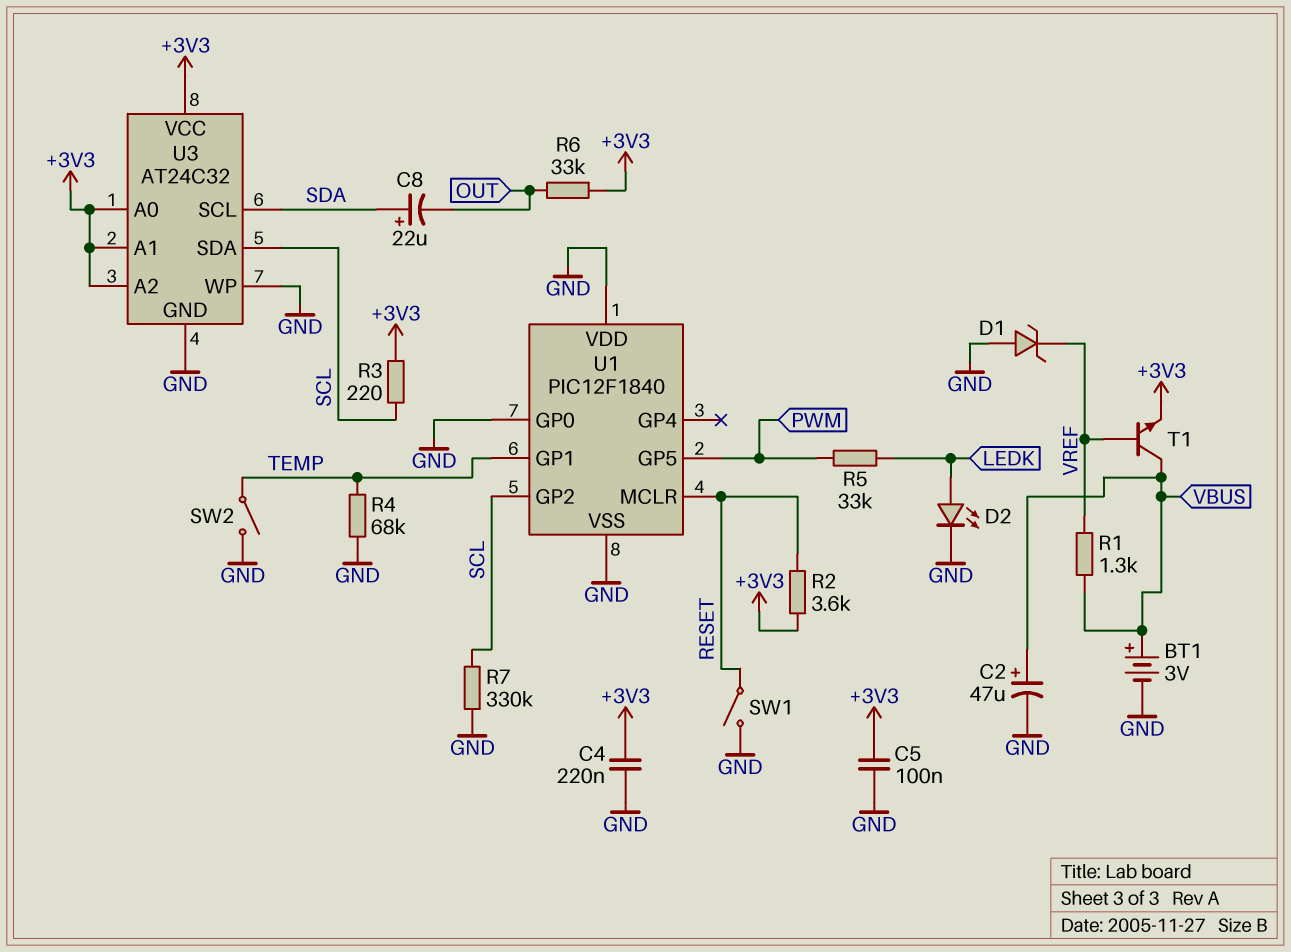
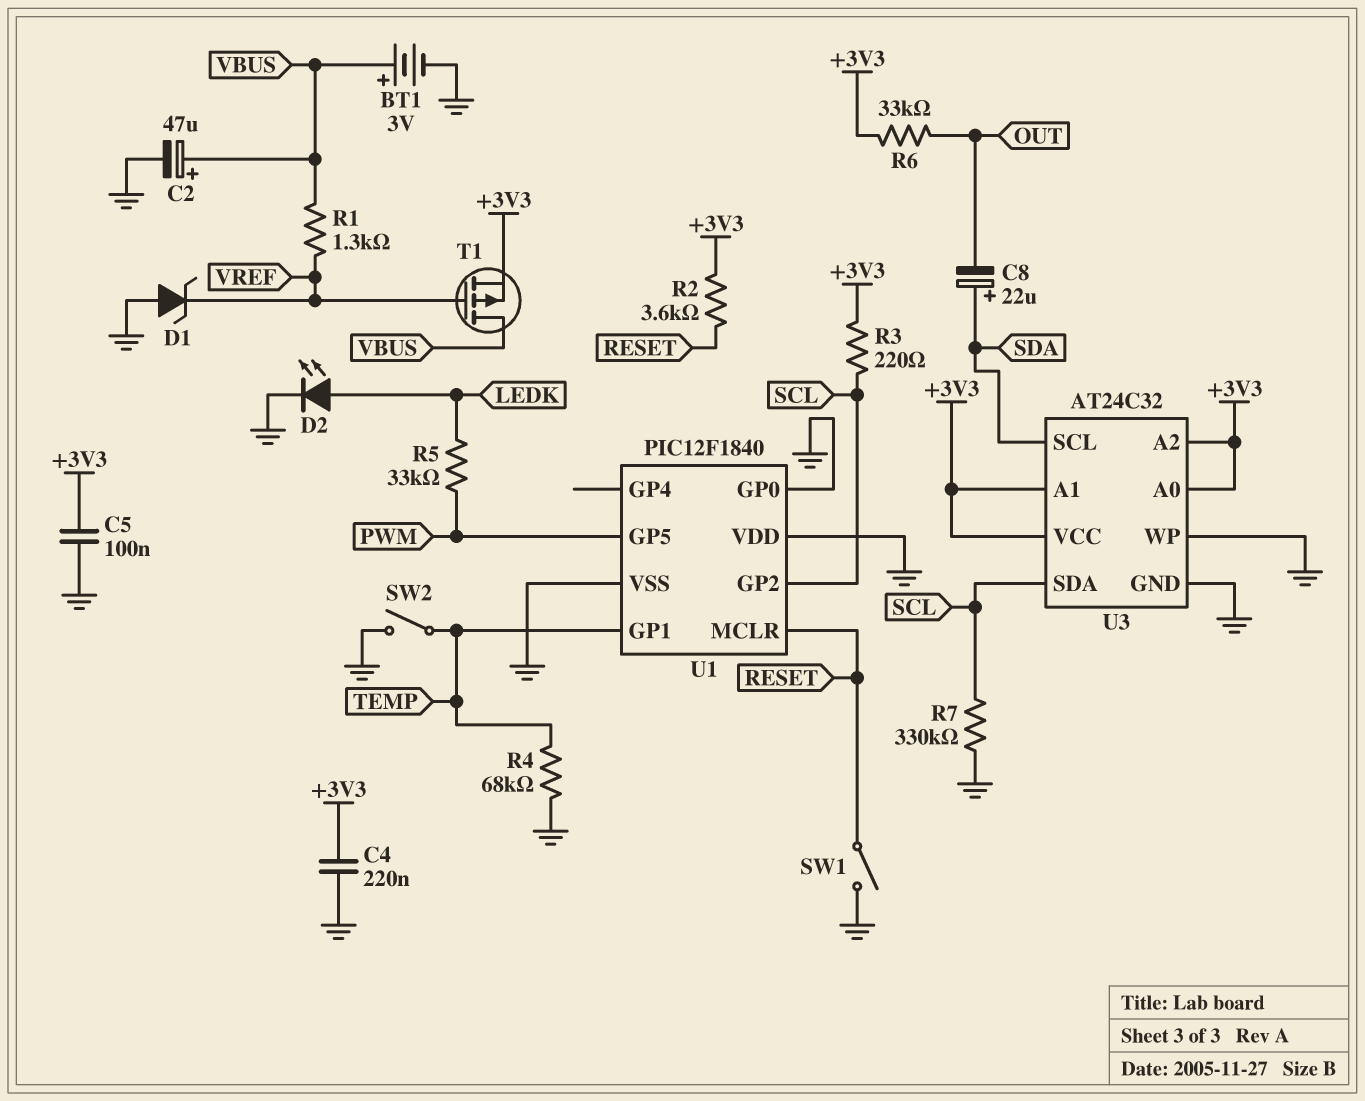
T1: NPN (B VREF, C VBUS, E +3V3) -> PMOS (G VREF, D VBUS, S +3V3)

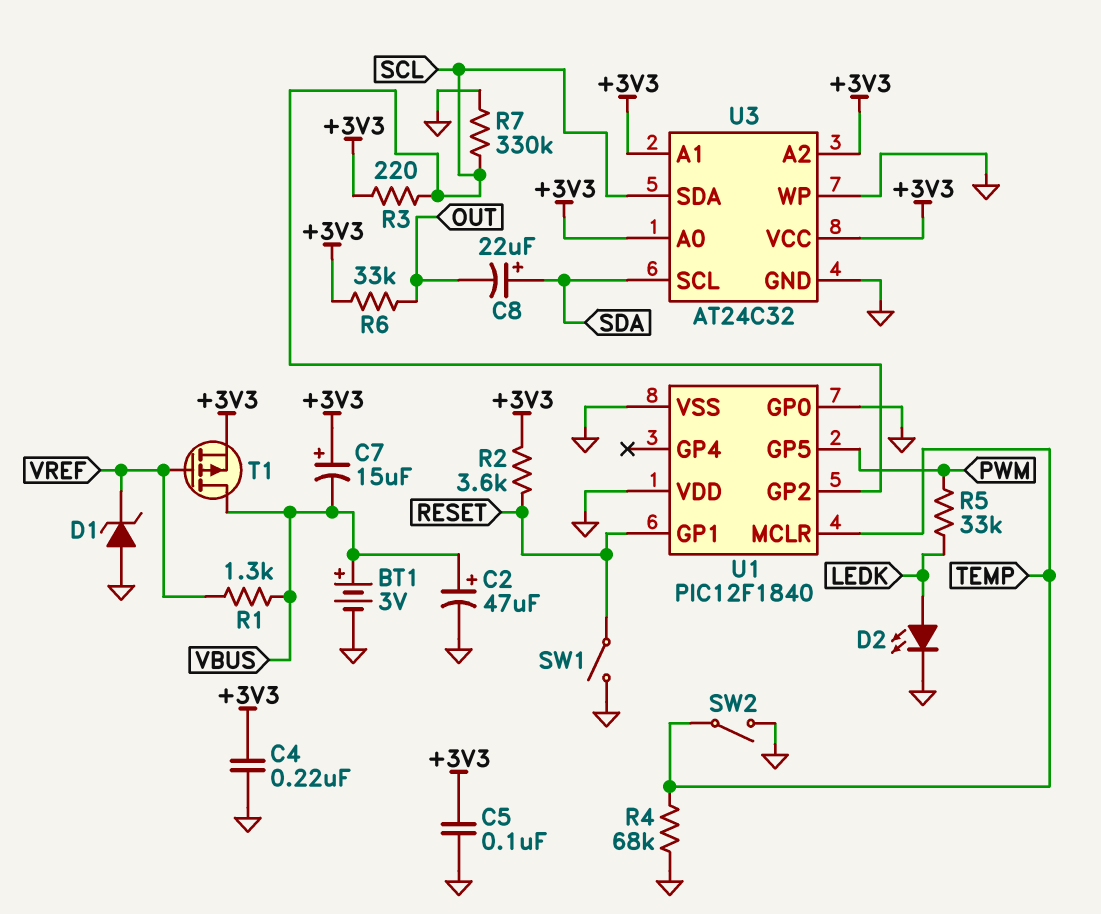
C7: none -> 15uF (plus +3V3, minus VBUS)
U1 pin GP1: TEMP -> RESET
U1 pin MCLR: RESET -> TEMP

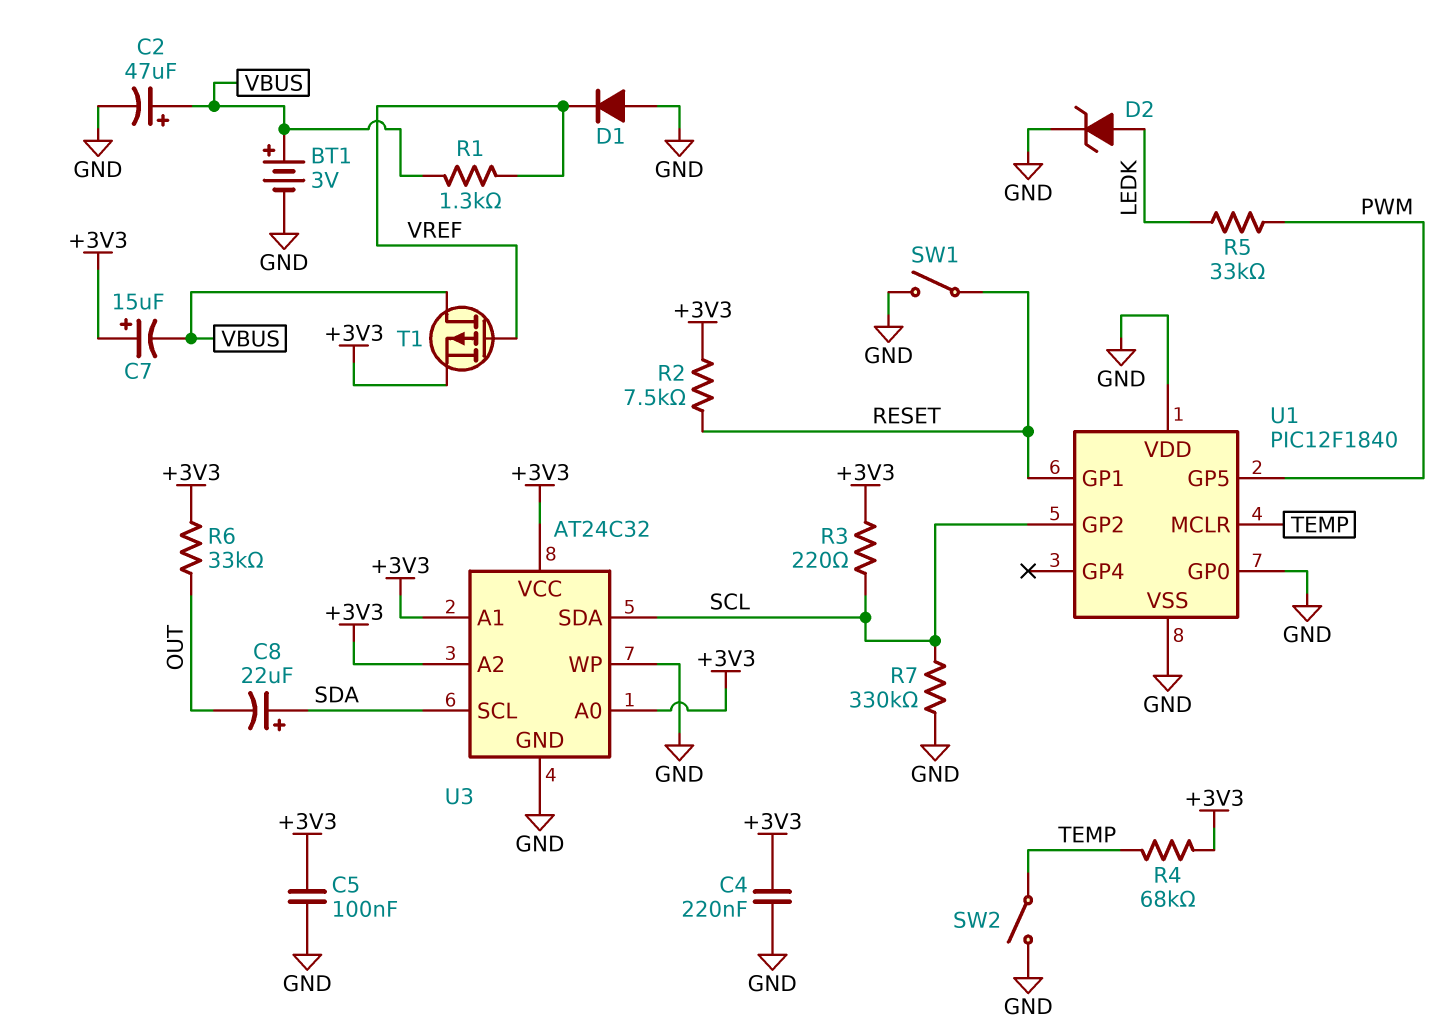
D1: zener (A GND, K VREF) -> diode (A GND, K VREF)
D2: LED (A LEDK, K GND) -> zener (A LEDK, K GND)
R2: 3.6k (+3V3, RESET) -> 7.5k (+3V3, RESET)
R4: 68k (GND, TEMP) -> 68k (+3V3, TEMP)

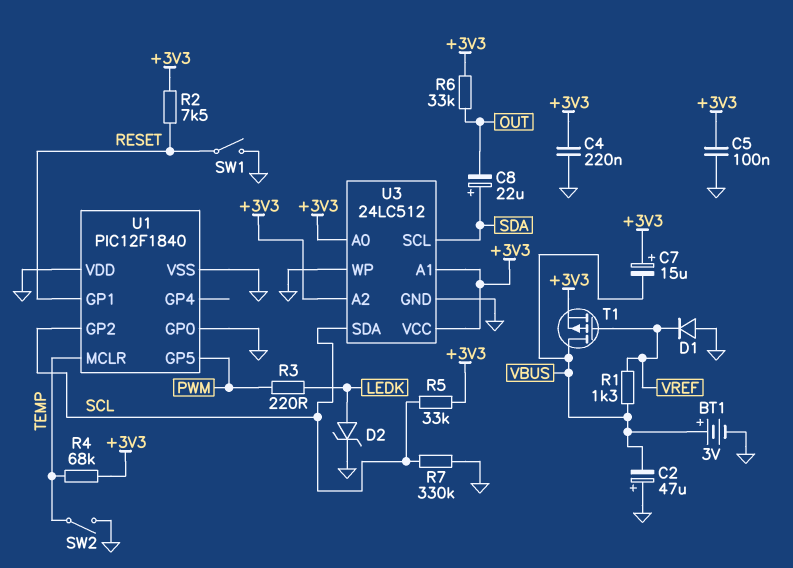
C2: 47uF (plus VBUS, minus GND) -> 47uF (plus GND, minus VBUS)
R3: 220 (+3V3, SCL) -> 220 (LEDK, PWM)
R5: 33k (LEDK, PWM) -> 33k (+3V3, SCL)
U3: AT24C32 -> 24LC512

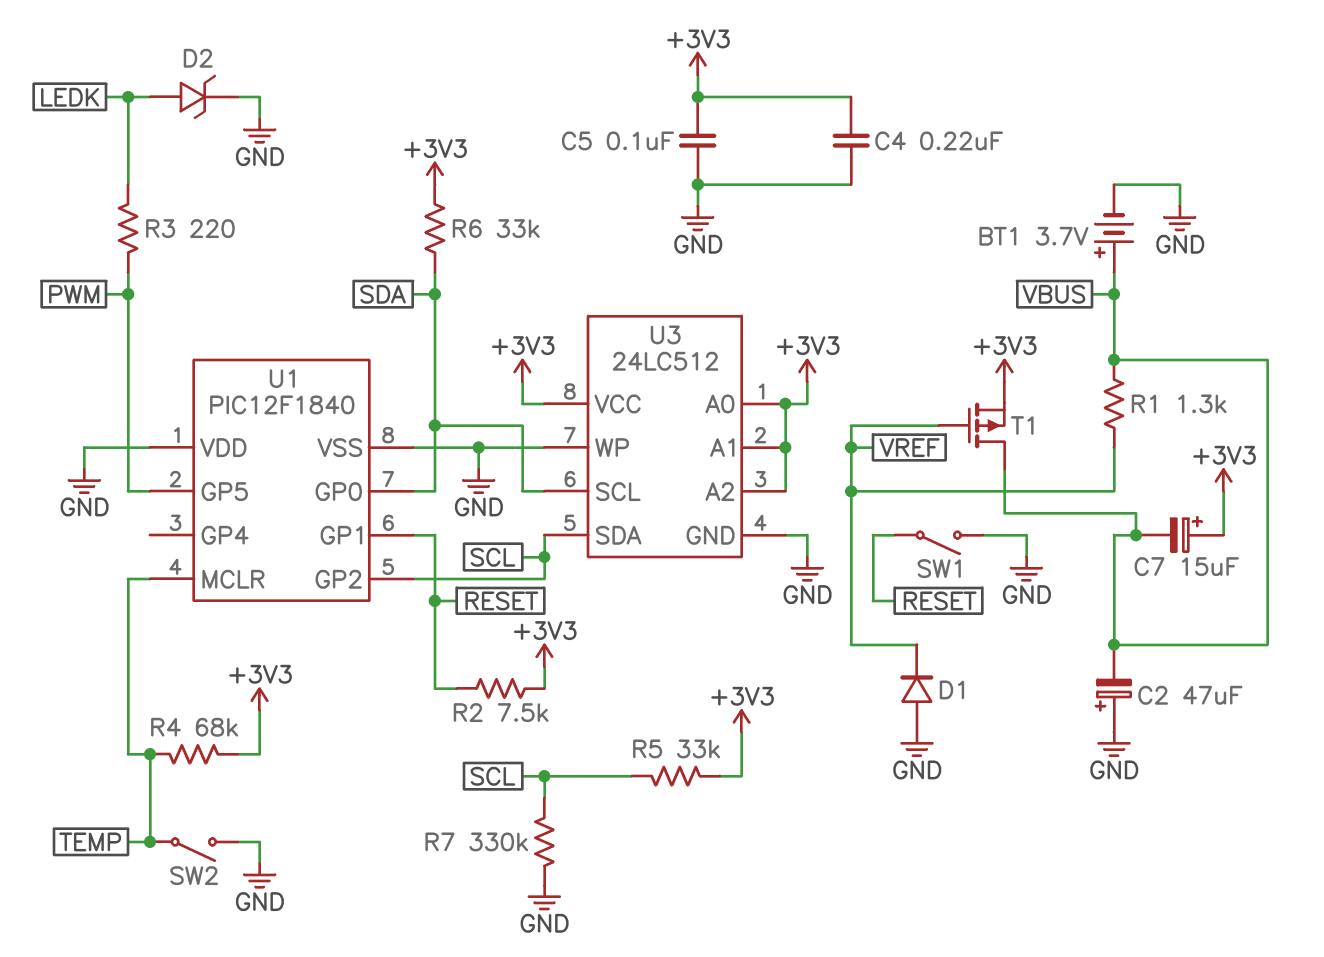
BT1: 3V (plus VBUS, minus GND) -> 3.7V (plus VBUS, minus GND)
C8: 22uF (plus SDA, minus OUT) -> none
R6: 33k (+3V3, OUT) -> 33k (+3V3, SDA)
U1 pin GP0: GND -> SDA

